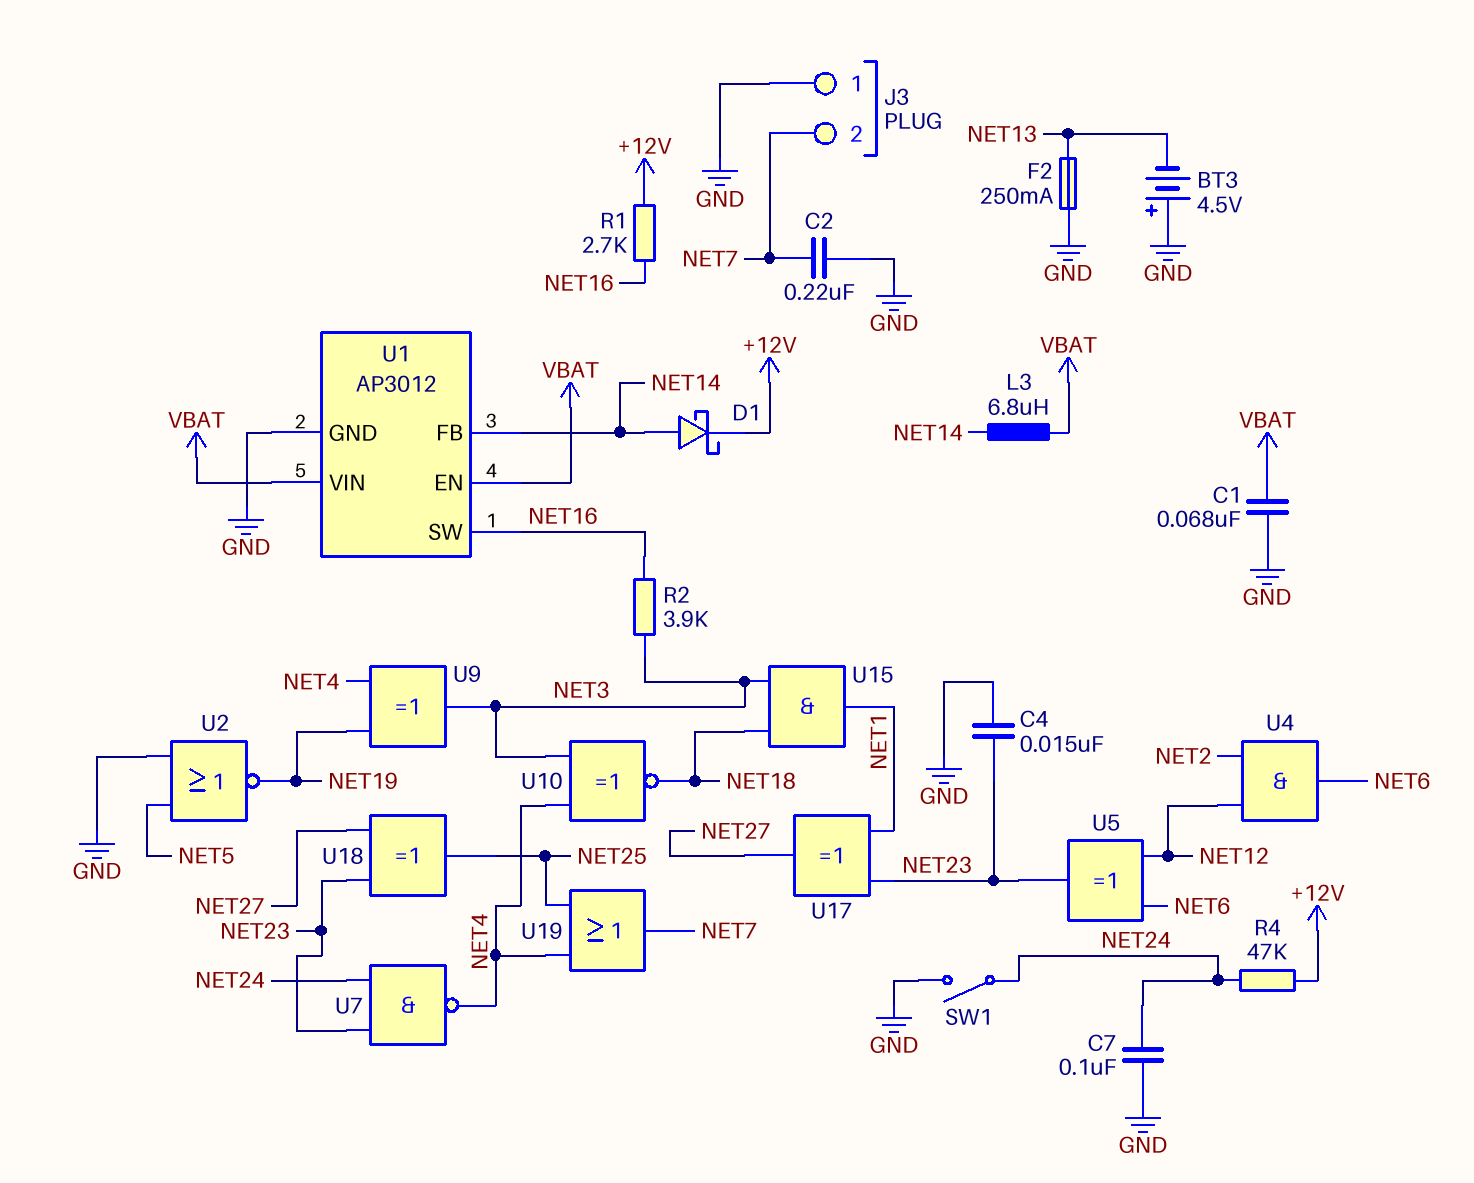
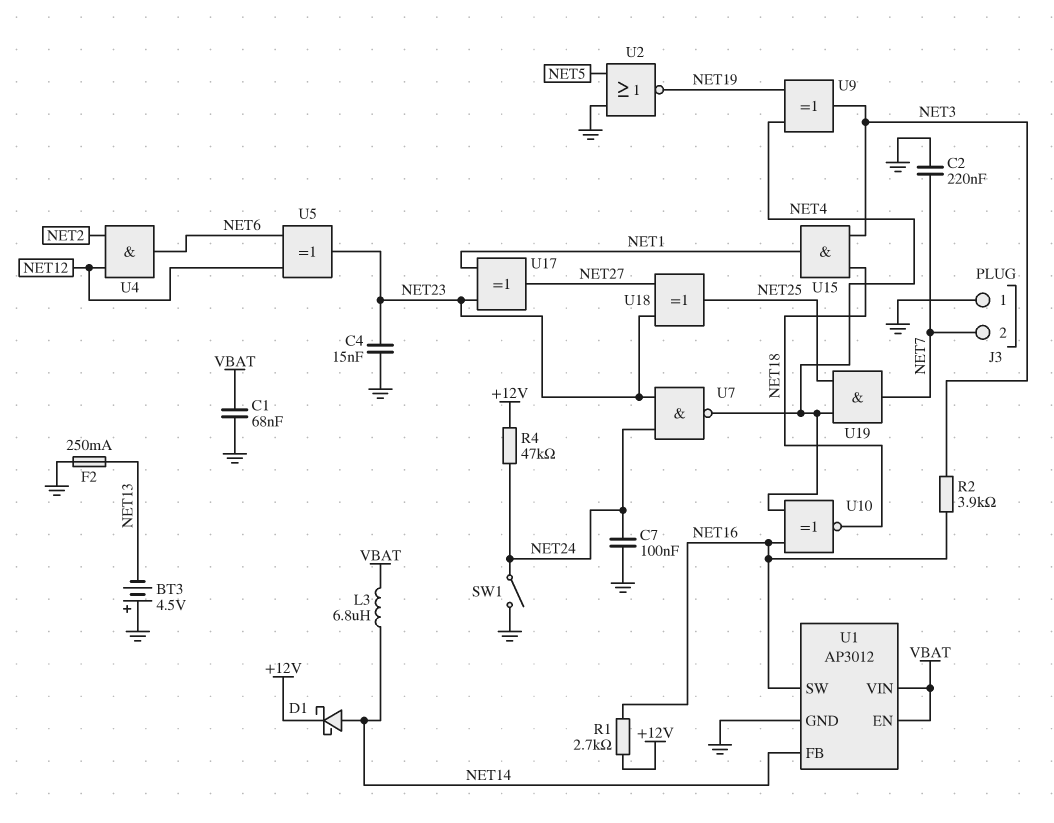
U10: XNOR (in NET3, in NET4, out NET18) -> XNOR (in NET4, in NET16, out NET18)
U19: OR (in NET4, in NET25, out NET7) -> AND (in NET4, in NET25, out NET7)

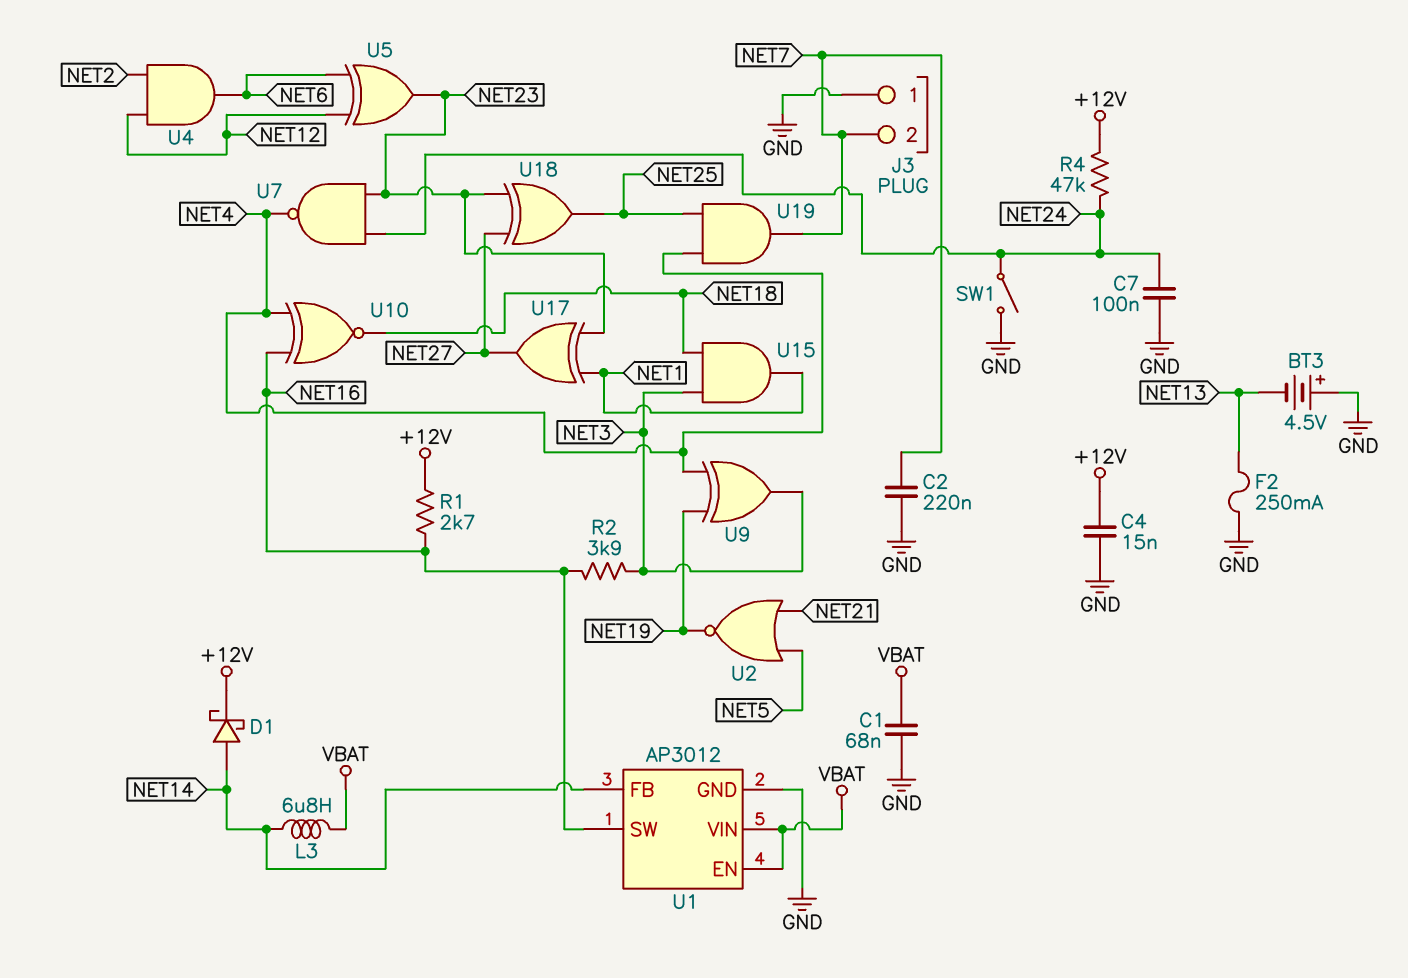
C4: 15nF (GND, NET23) -> 15nF (+12V, GND)
U2: NOR (in GND, in NET5, out NET19) -> NOR (in NET5, in NET21, out NET19)

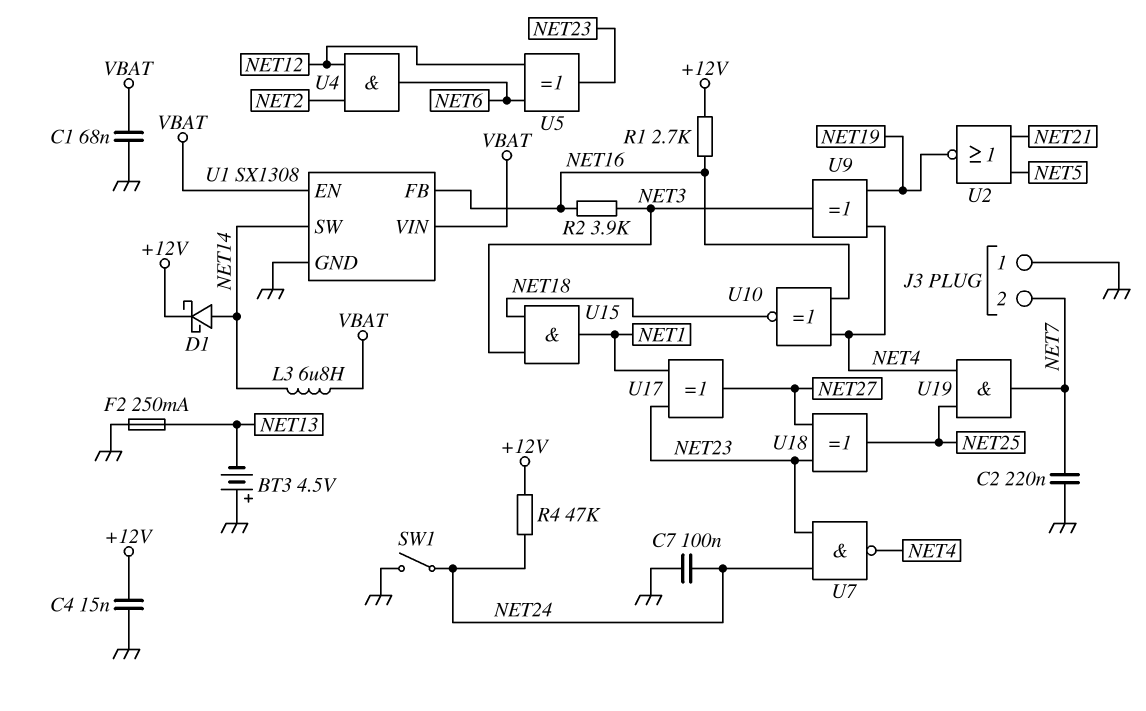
U1: AP3012 -> SX1308
U1 pin FB: NET14 -> NET16
U1 pin SW: NET16 -> NET14

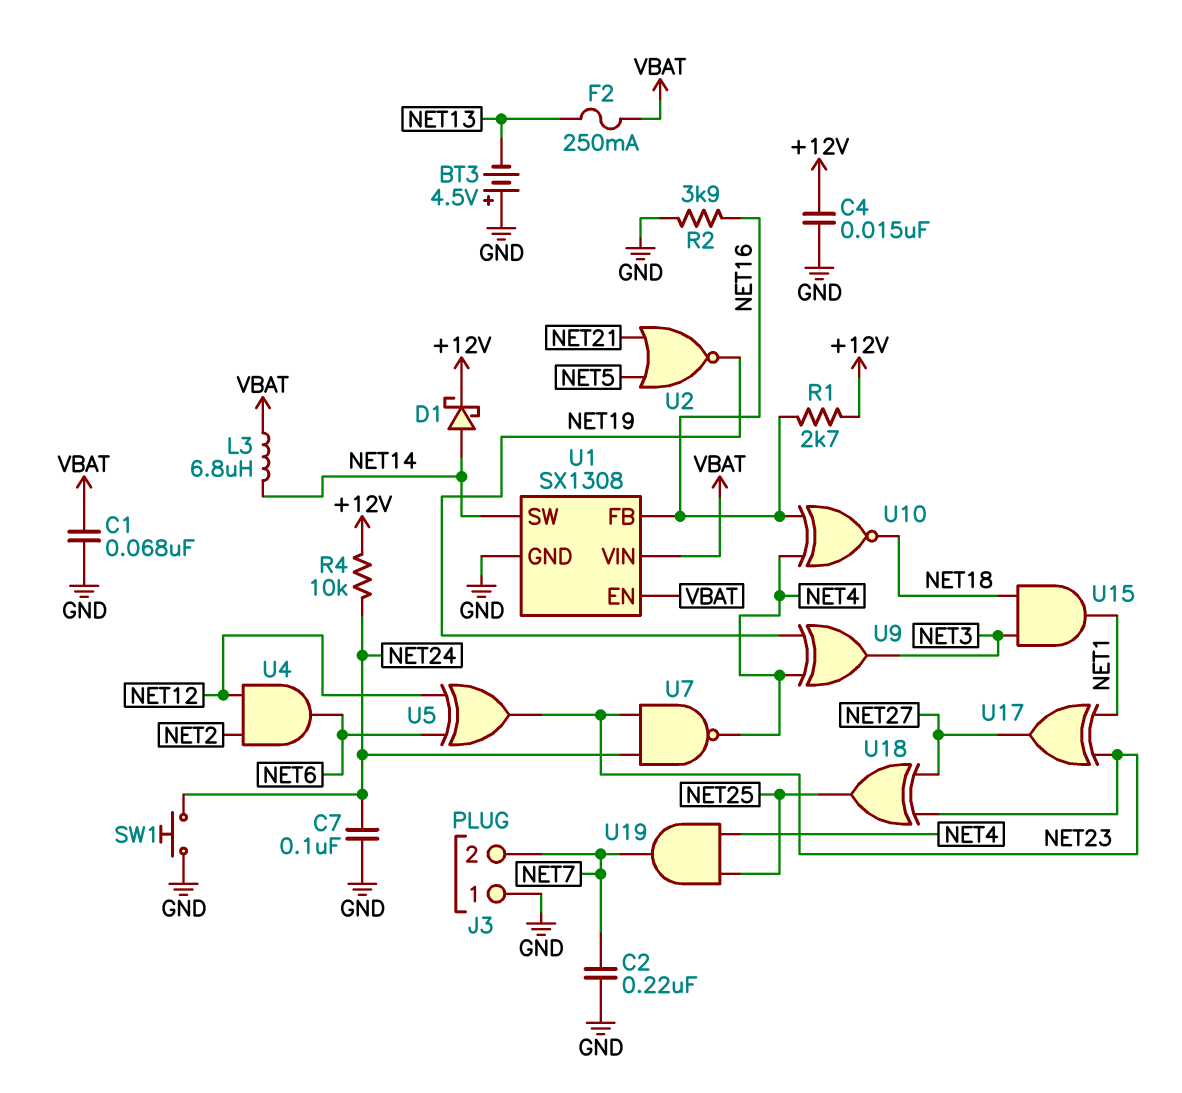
F2: 250mA (GND, NET13) -> 250mA (NET13, VBAT)
R2: 3.9k (NET3, NET16) -> 3.9k (GND, NET16)
R4: 47k (+12V, NET24) -> 10k (+12V, NET24)
SW1: switch (GND, NET24) -> button (GND, NET24)

